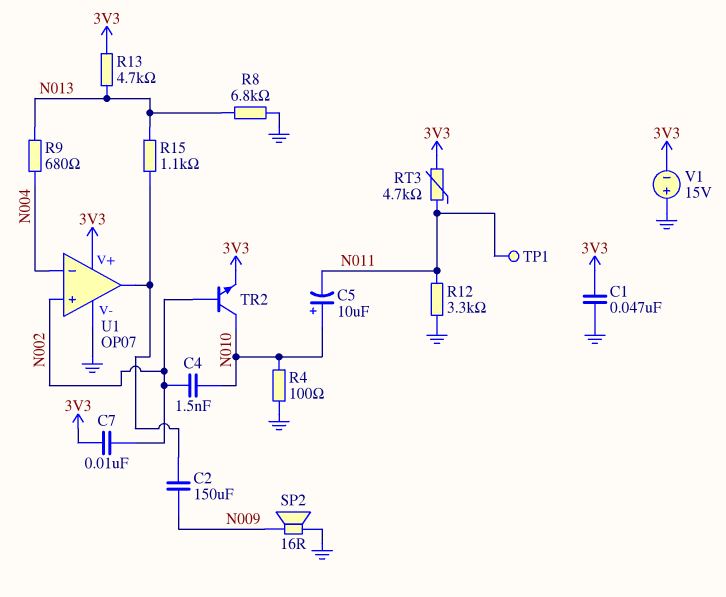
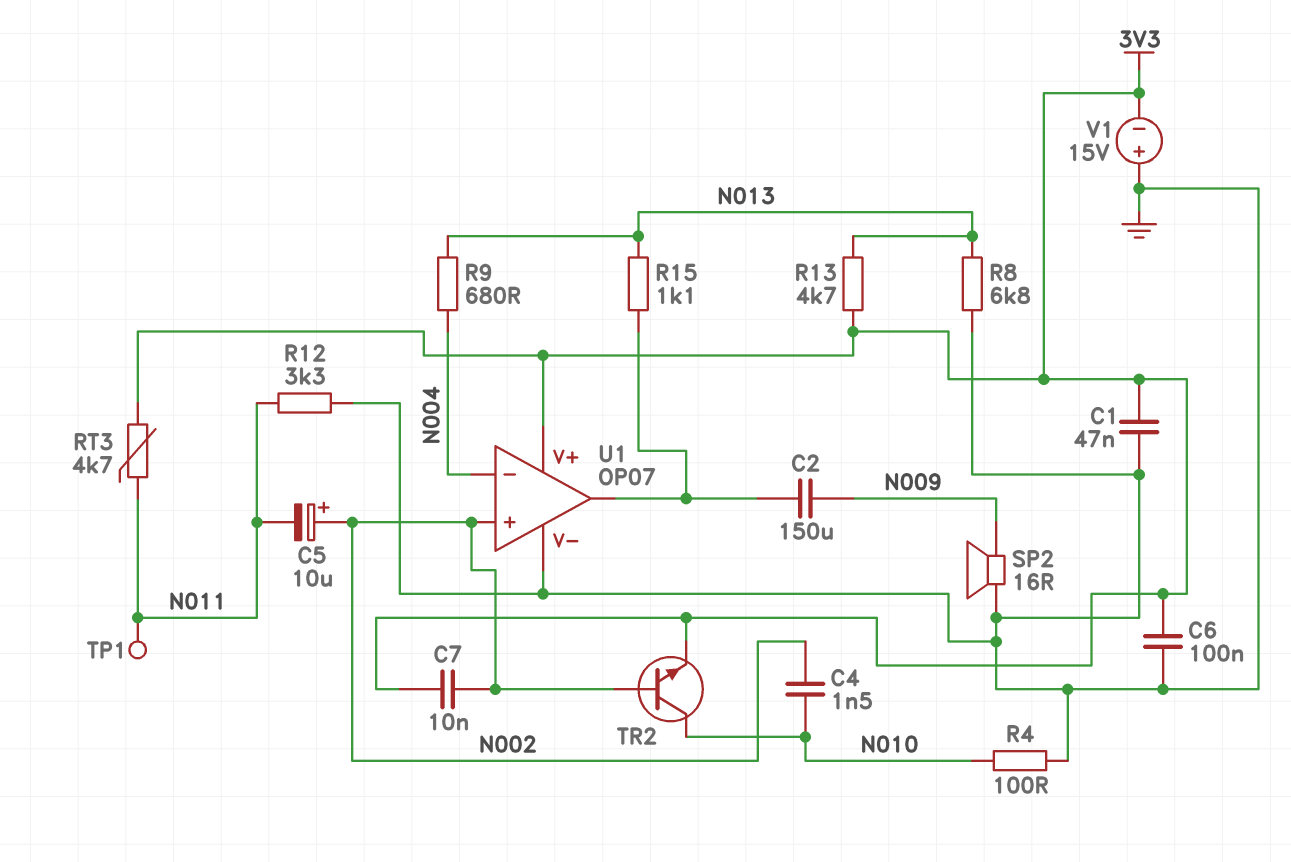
C5: 10uF (plus N010, minus N011) -> 10uF (plus N002, minus N011)
C6: none -> 100nF (3V3, GND)

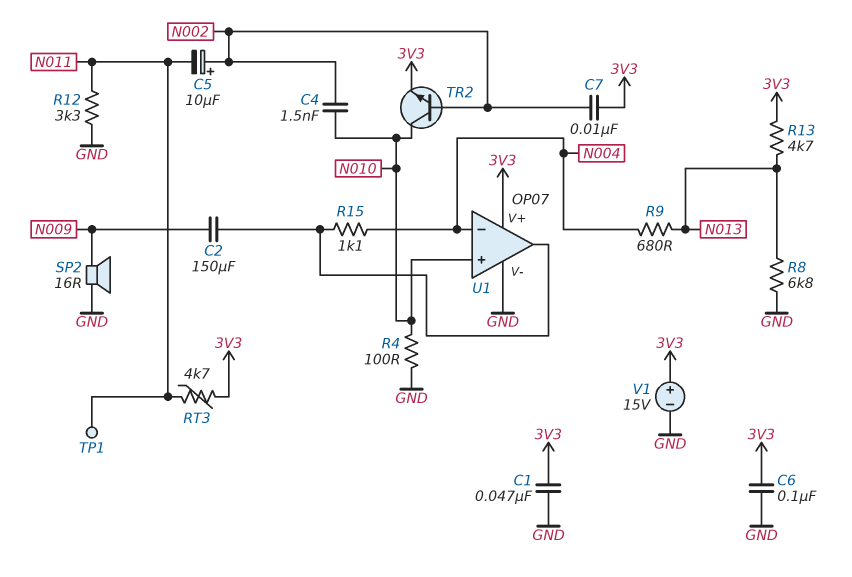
R15: 1.1k (N013, U1/out) -> 1.1k (N004, U1/out)
U1 pin in+: N002 -> N010
V1: 15V (plus GND, minus 3V3) -> 15V (plus 3V3, minus GND)

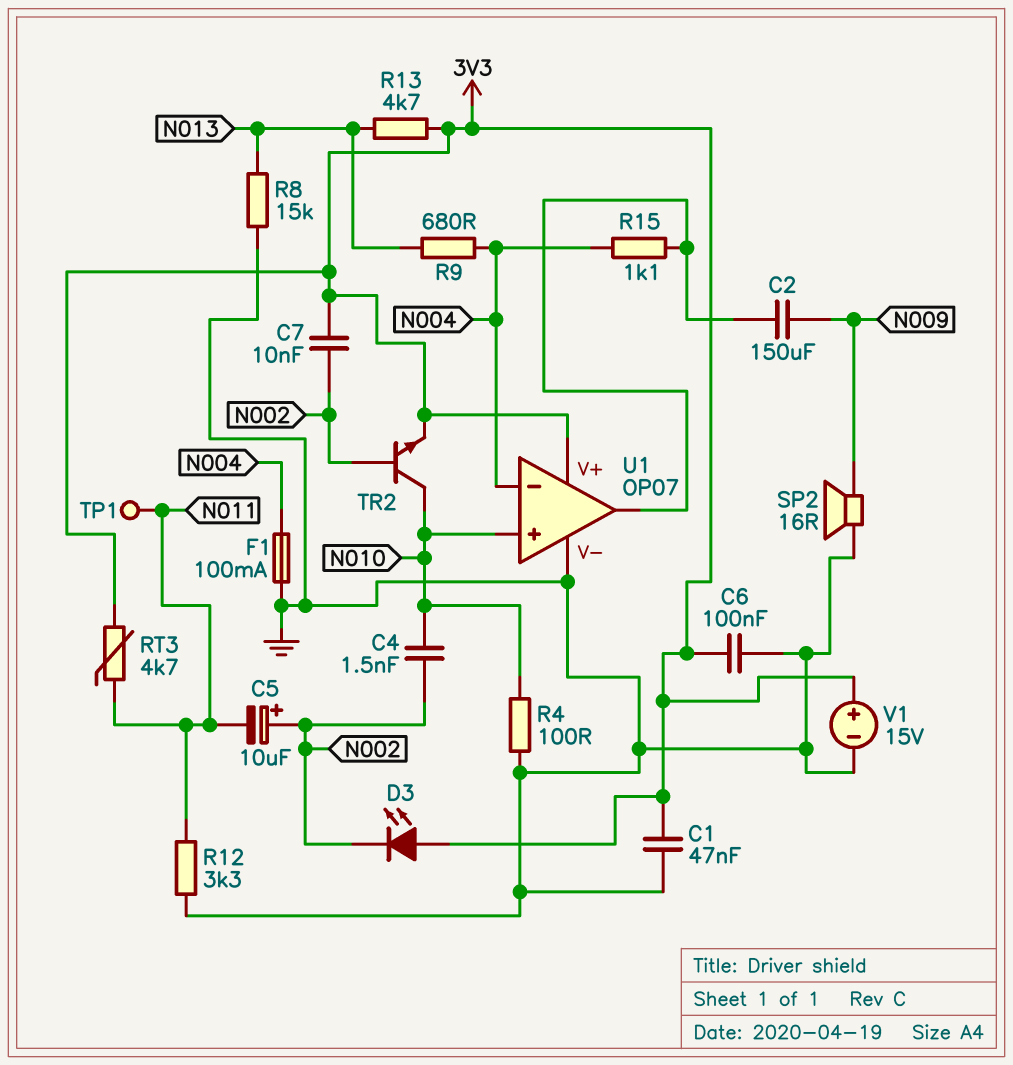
D3: none -> LED (A 3V3, K N002)
F1: none -> 100mA (GND, N004)
R8: 6.8k (GND, N013) -> 15k (GND, N013)

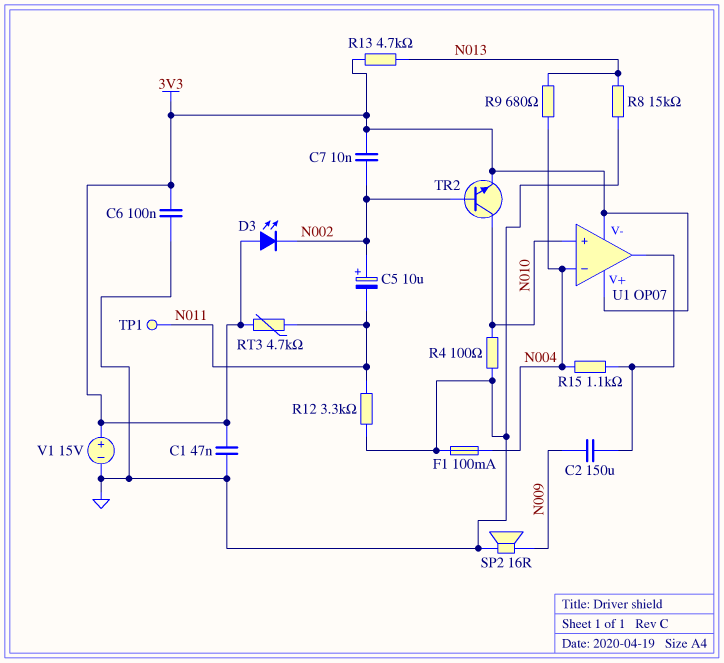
C4: 1.5nF (N002, N010) -> none
U1 pin V-: GND -> 3V3

